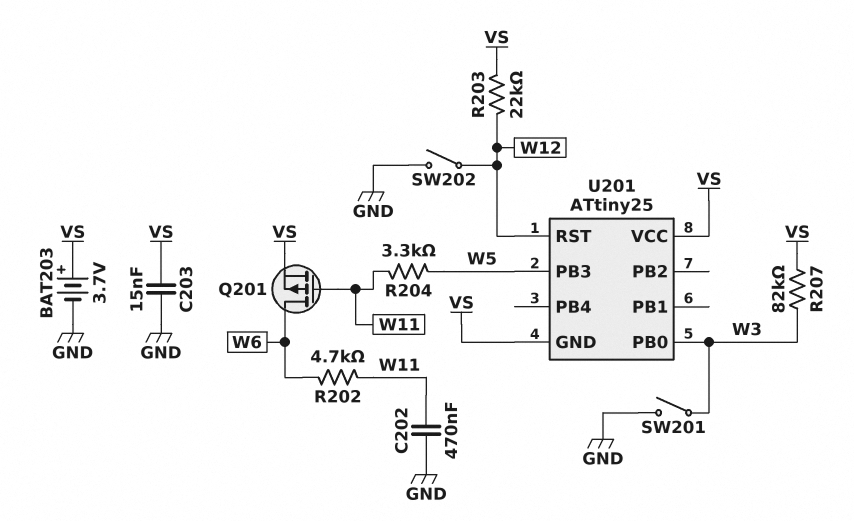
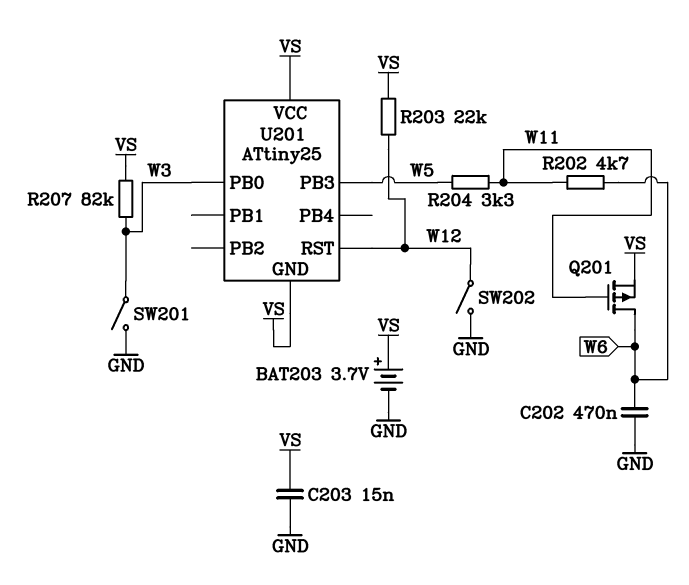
C202: 470nF (GND, W11) -> 470nF (GND, W6)

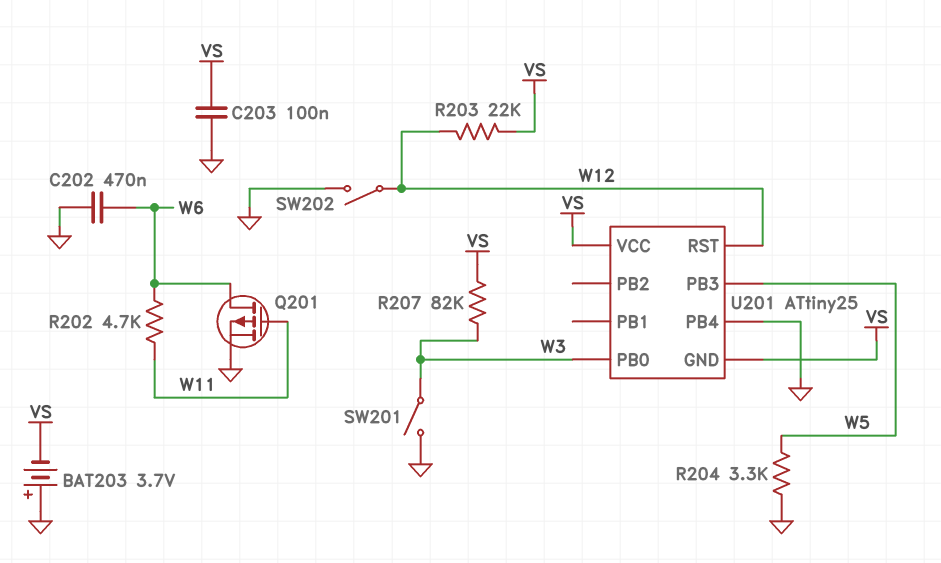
BAT203: 3.7V (plus VS, minus GND) -> 3.7V (plus GND, minus VS)
C203: 15nF (GND, VS) -> 100nF (GND, VS)
Q201: PMOS (G W11, D W6, S VS) -> PMOS (G W11, D W6, S GND)
R204: 3.3k (W5, W11) -> 3.3k (GND, W5)
U201 pin PB4: none -> GND

